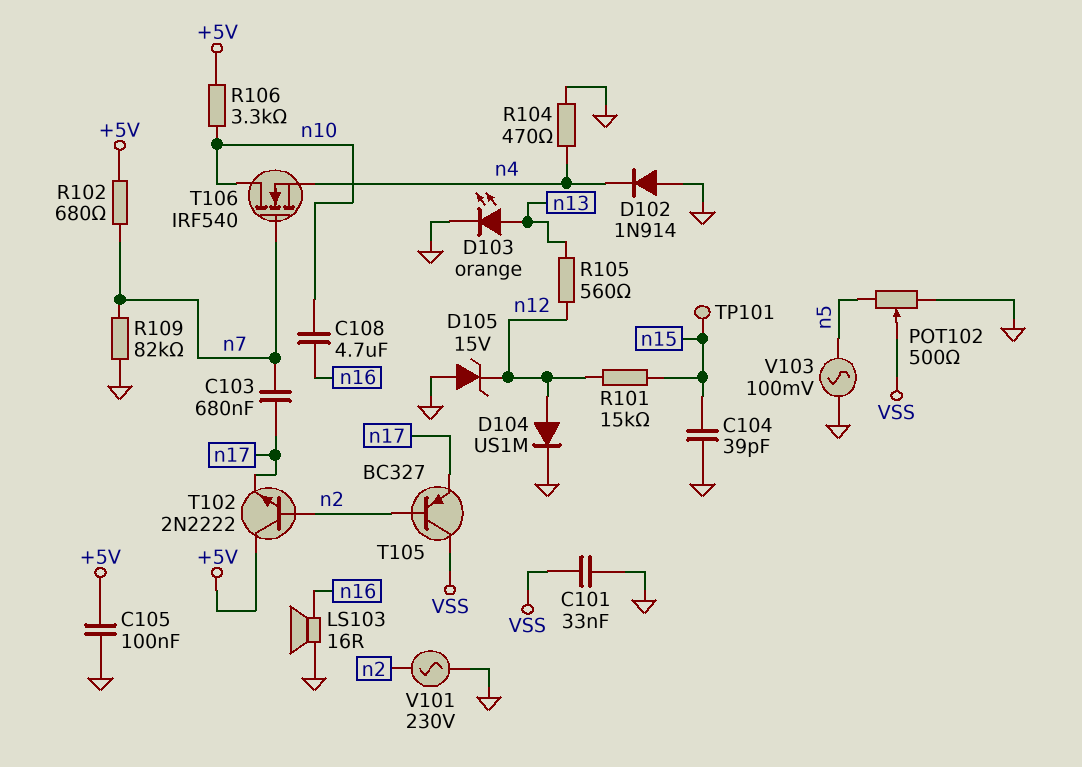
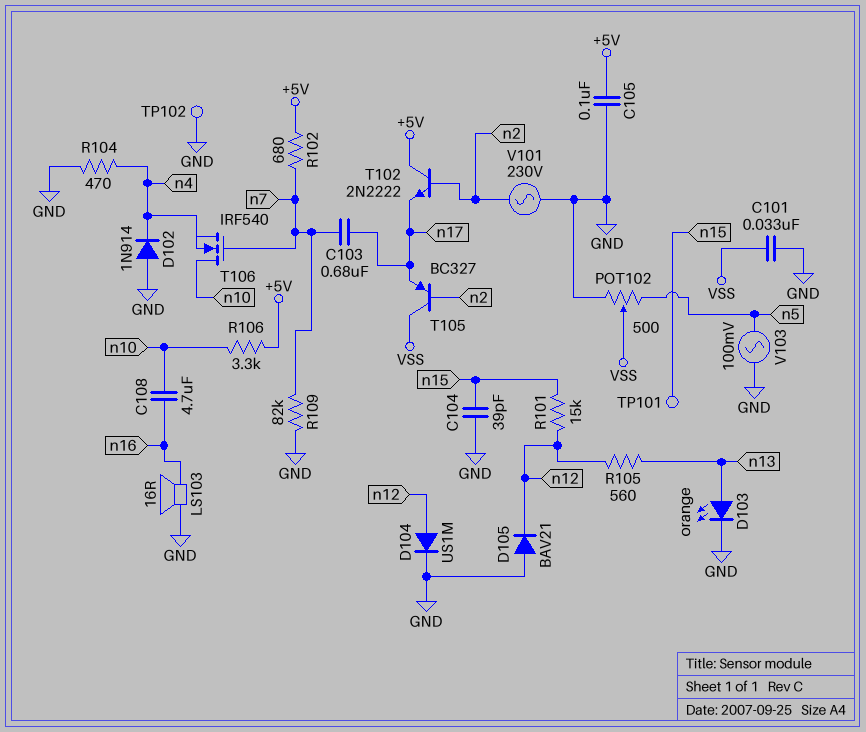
D105: zener 15V (A GND, K n12) -> diode BAV21 (A GND, K n12)
TP102: none -> test point (GND)

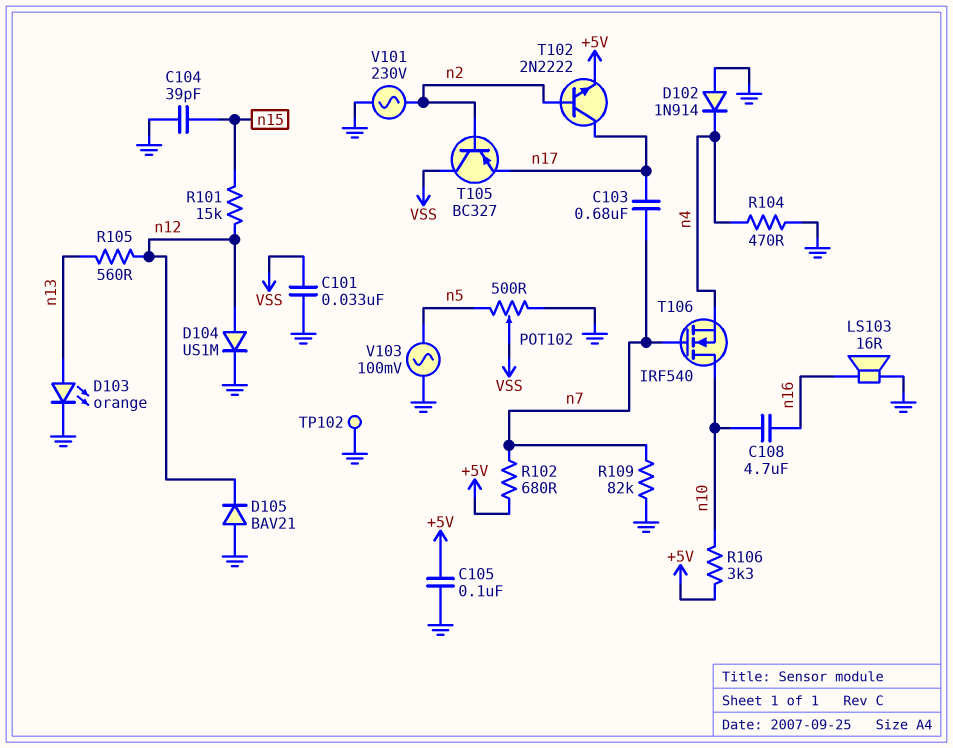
T102: NPN 2N2222 (B n2, C +5V, E n17) -> NPN 2N2222 (B n2, C n17, E +5V)
TP101: test point (n15) -> none

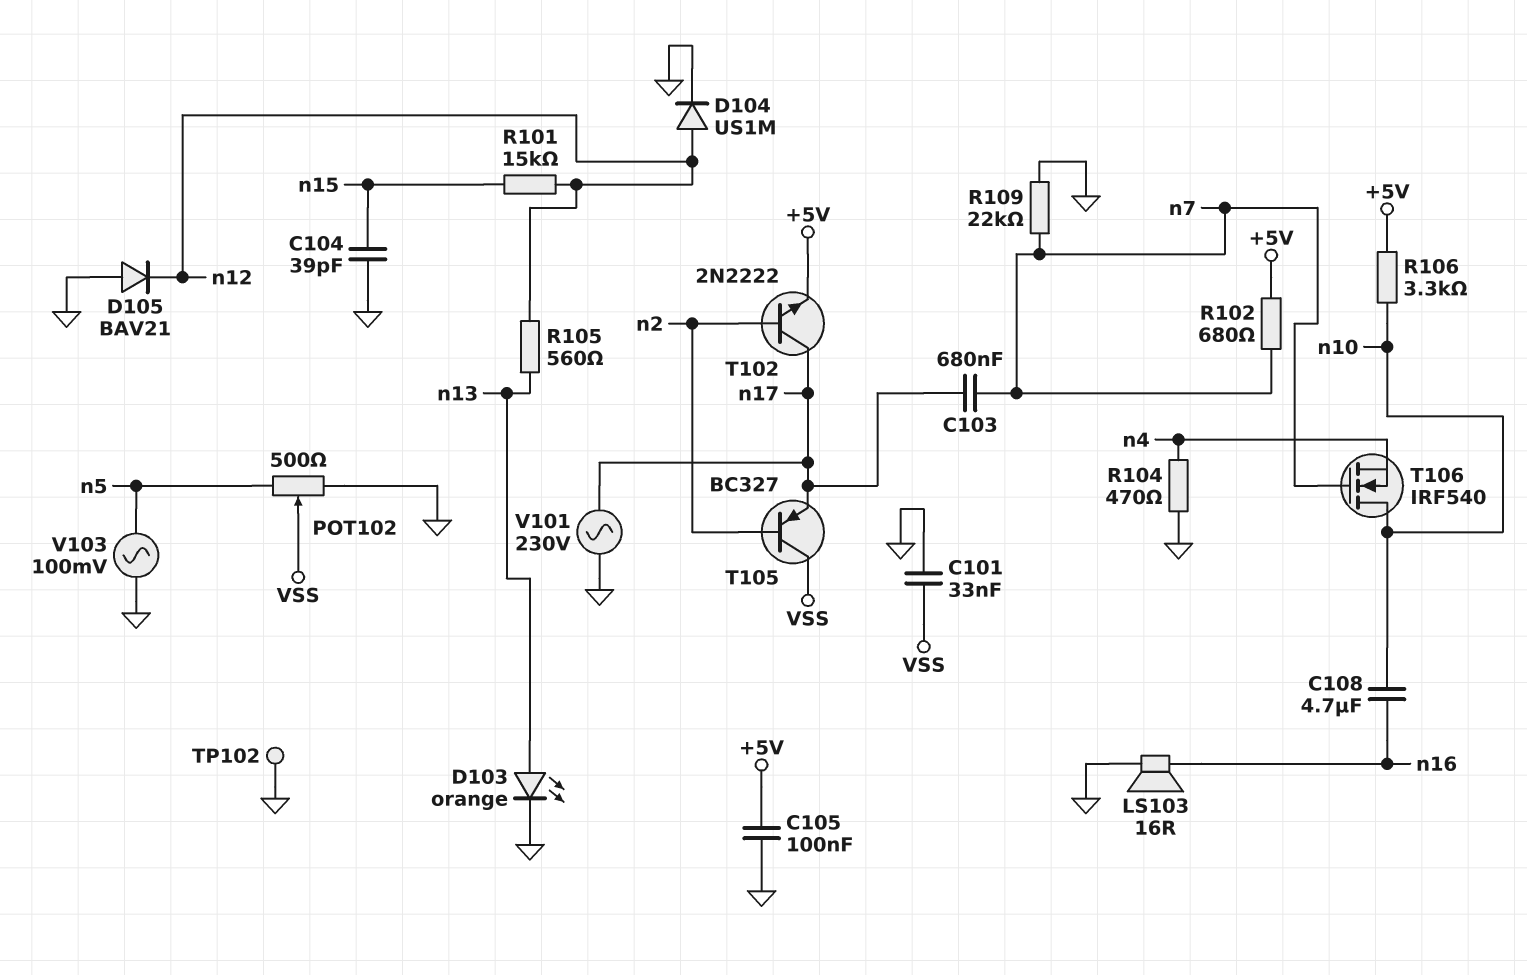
D102: diode 1N914 (A GND, K n4) -> none
R109: 82k (GND, n7) -> 22k (GND, n7)
V101: AC 230V (GND, n2) -> AC 230V (GND, n17)

